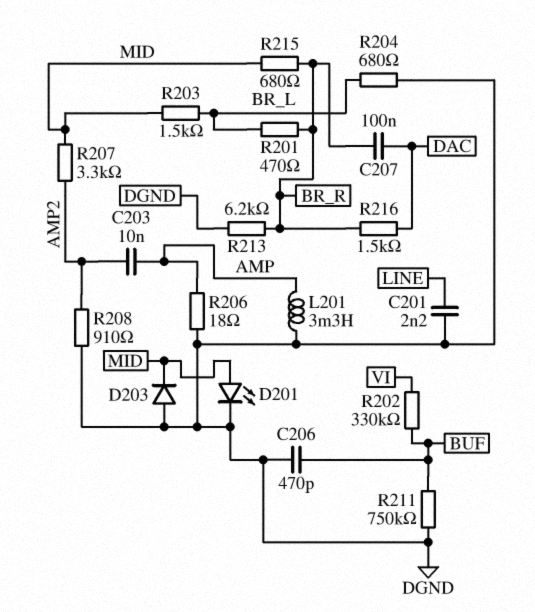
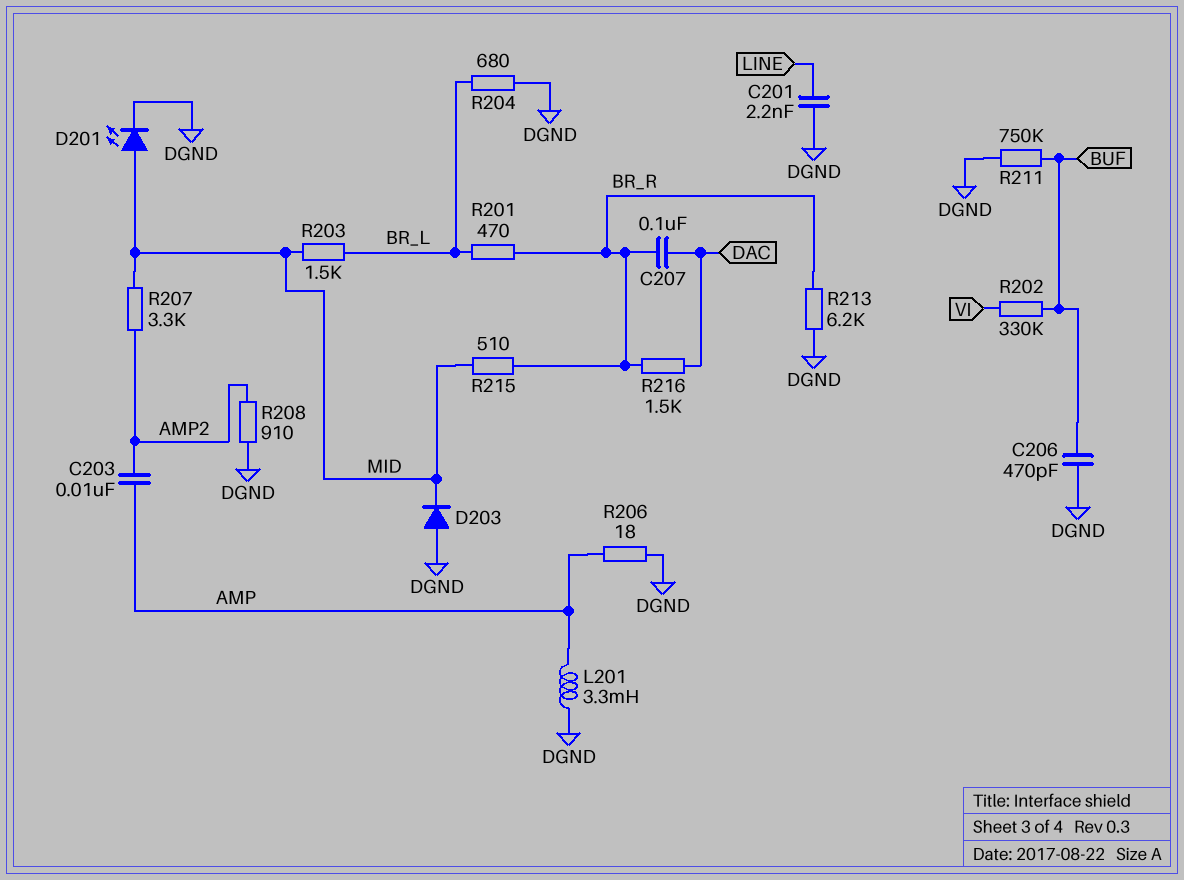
R215: 680 (BR_R, MID) -> 510 (BR_R, MID)

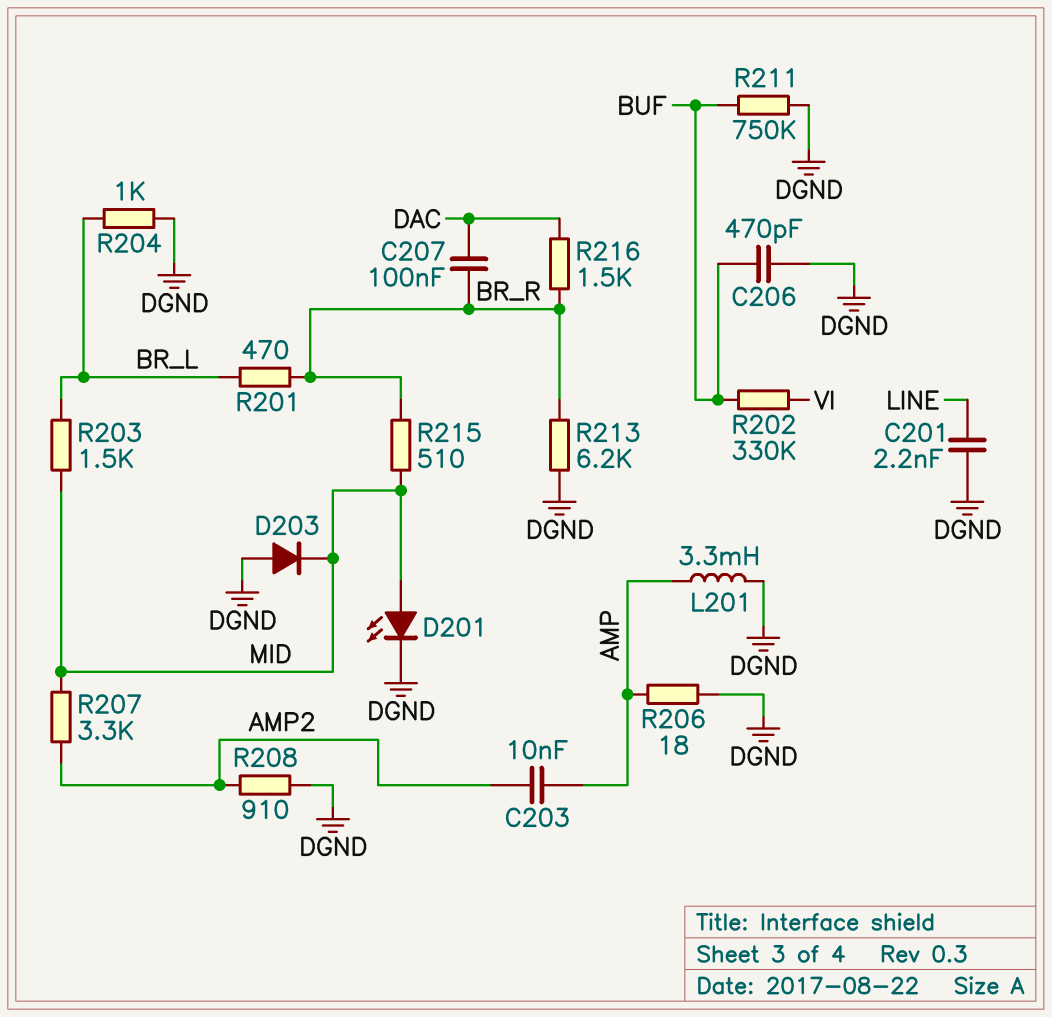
R204: 680 (BR_L, DGND) -> 1k (BR_L, DGND)

